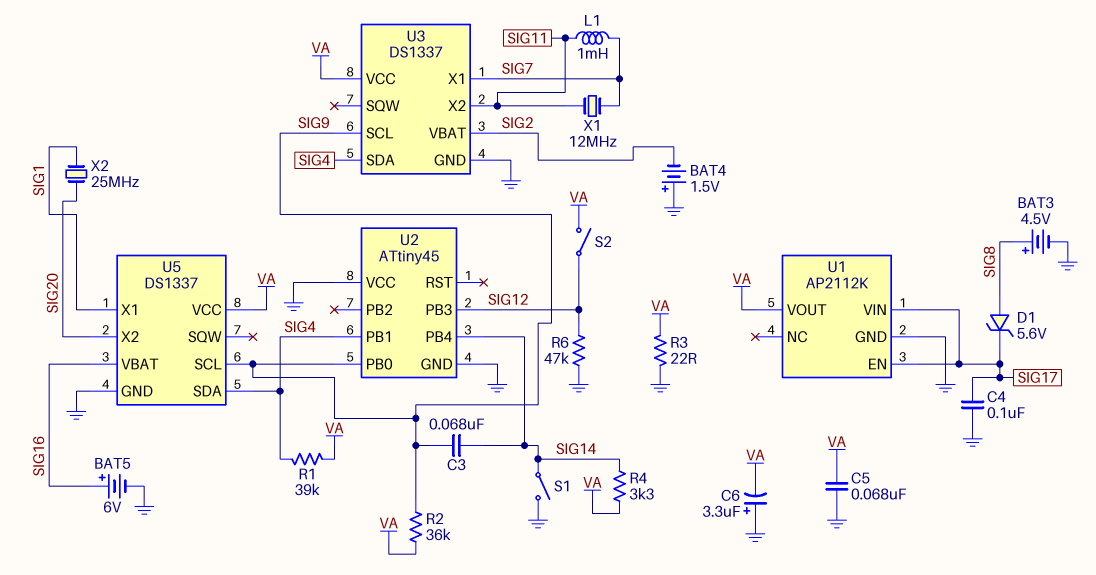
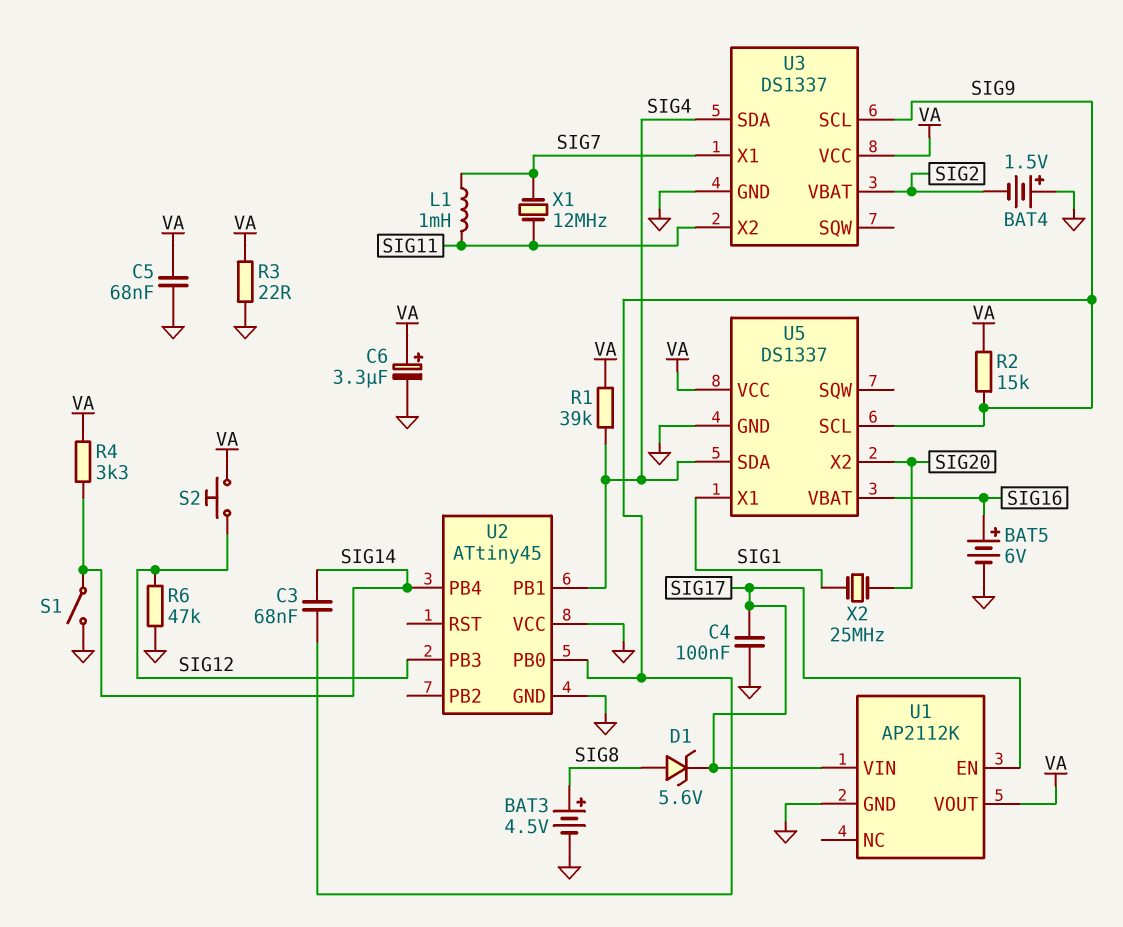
C6: 3.3uF (plus GND, minus VA) -> 3.3uF (plus VA, minus GND)
R2: 36k (SIG9, VA) -> 15k (SIG9, VA)
S2: switch (SIG12, VA) -> button (SIG12, VA)

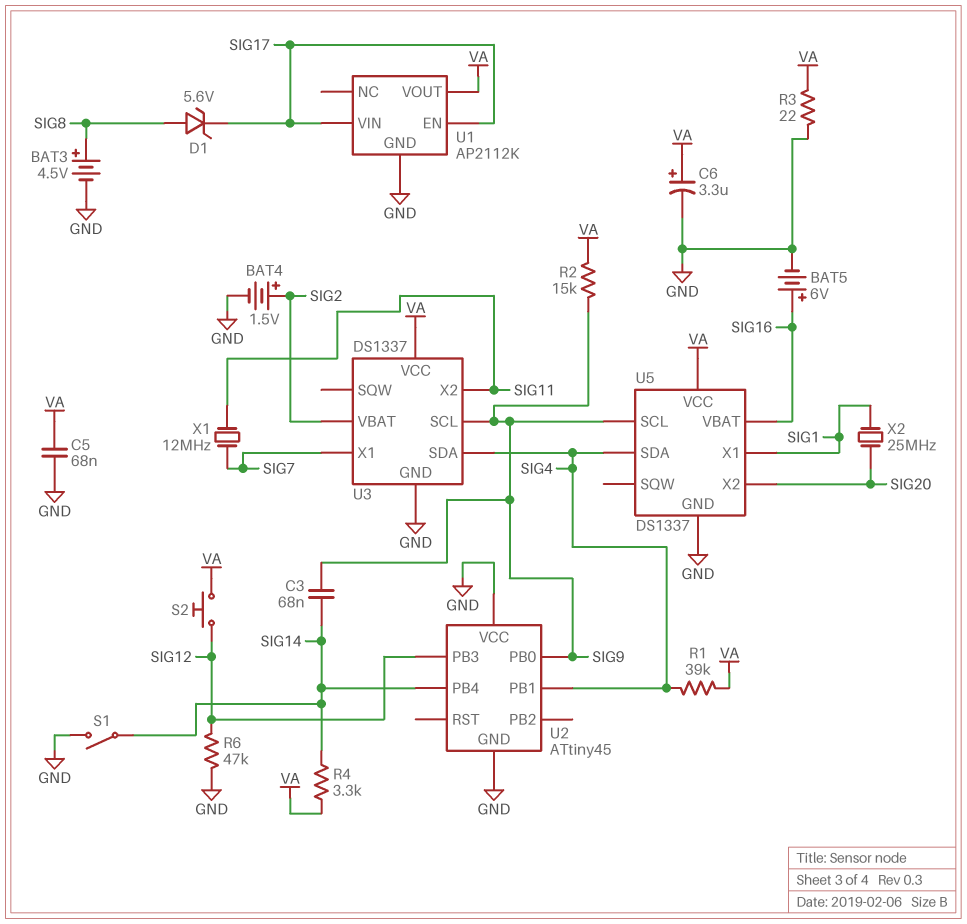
BAT4: 1.5V (plus GND, minus SIG2) -> 1.5V (plus SIG2, minus GND)
C4: 100nF (GND, SIG17) -> none
L1: 1mH (SIG7, SIG11) -> none

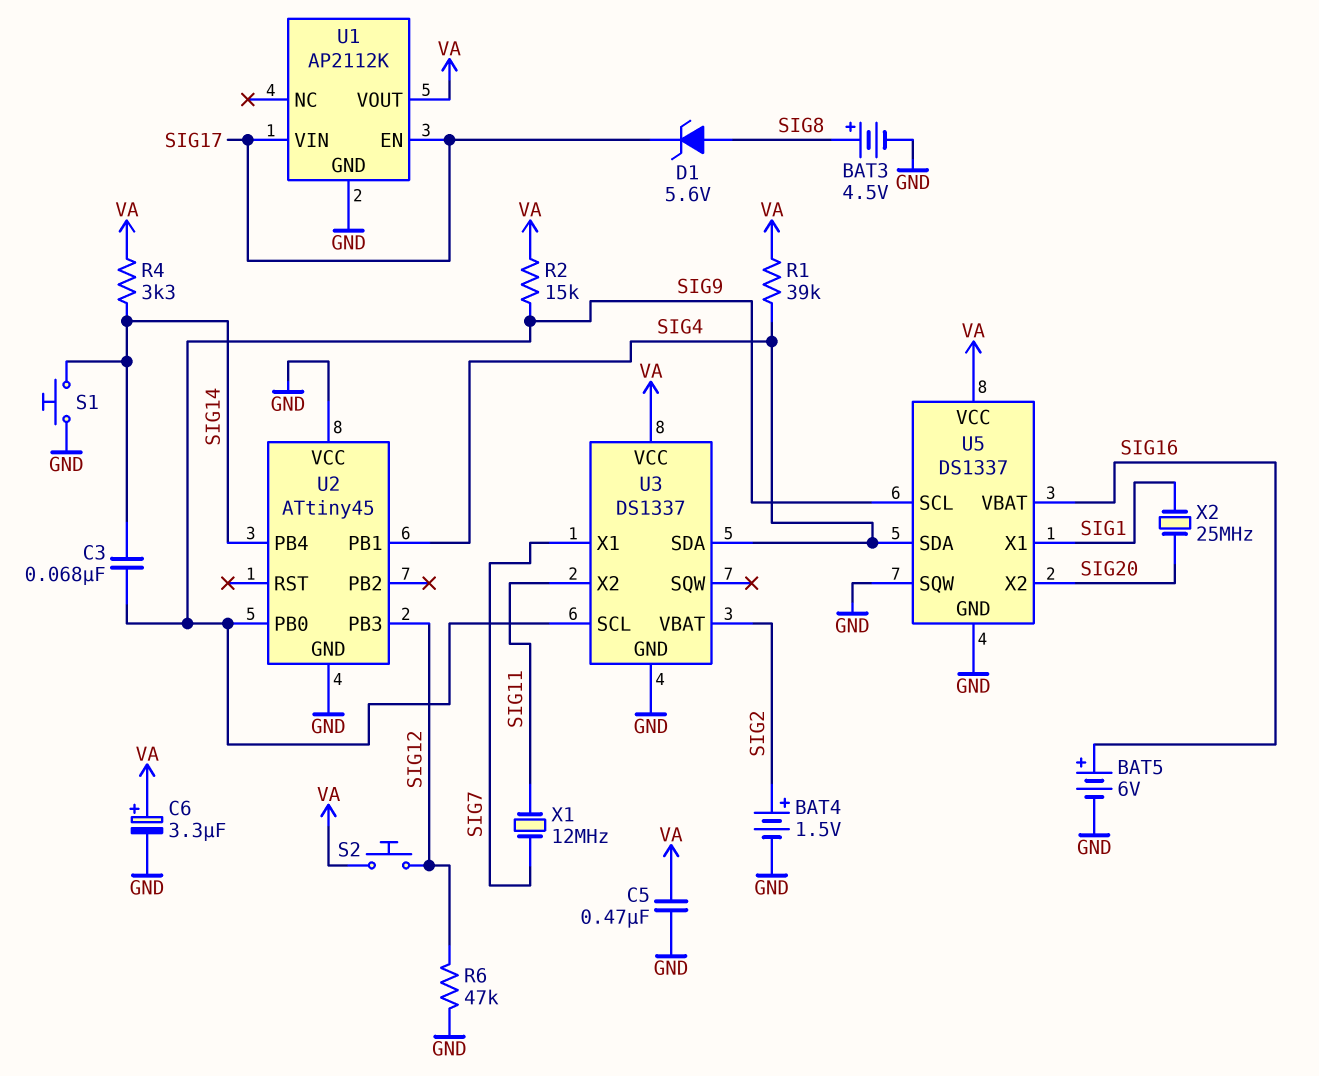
C5: 68nF (GND, VA) -> 470nF (GND, VA)
R3: 22 (GND, VA) -> none
S1: switch (GND, SIG14) -> button (GND, SIG14)
U5 pin SQW: none -> GND

